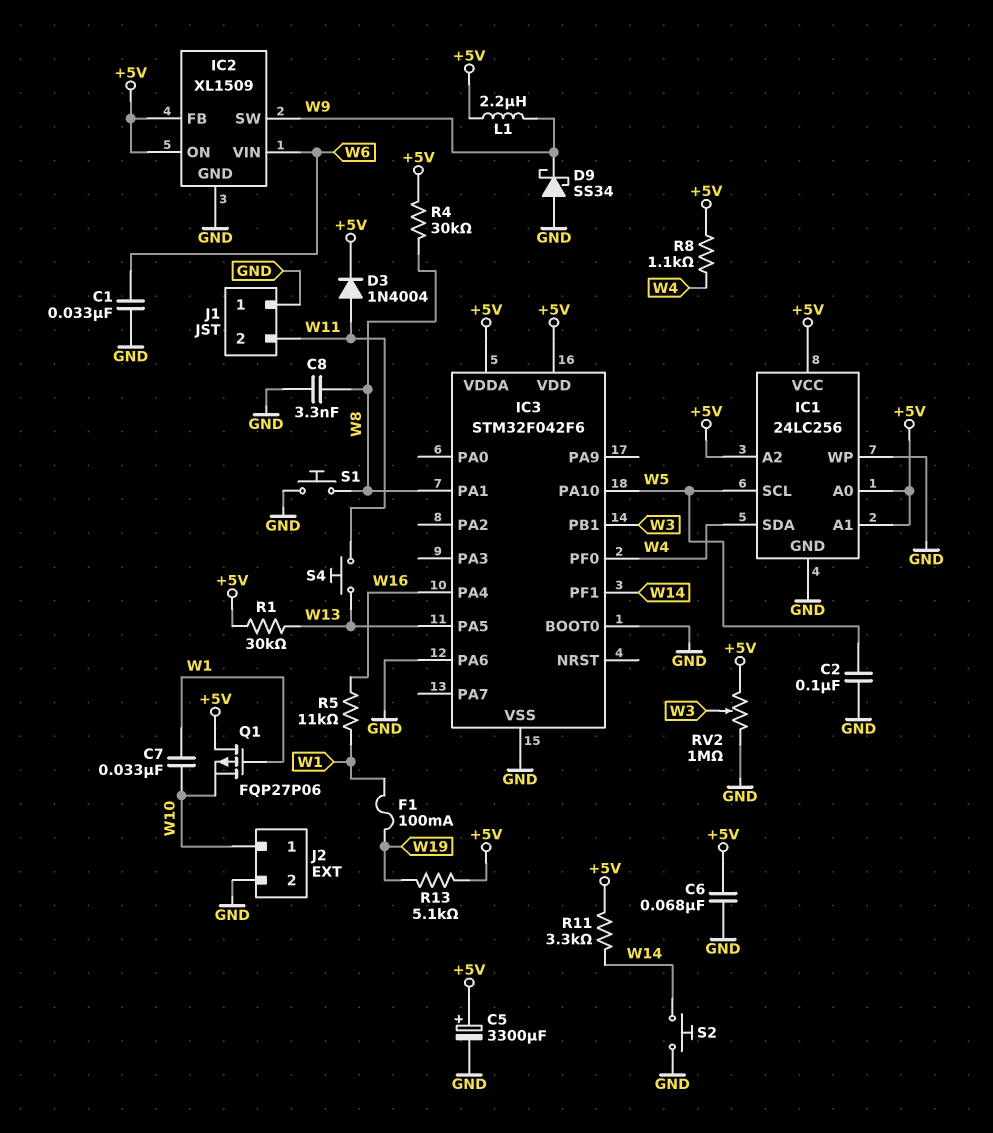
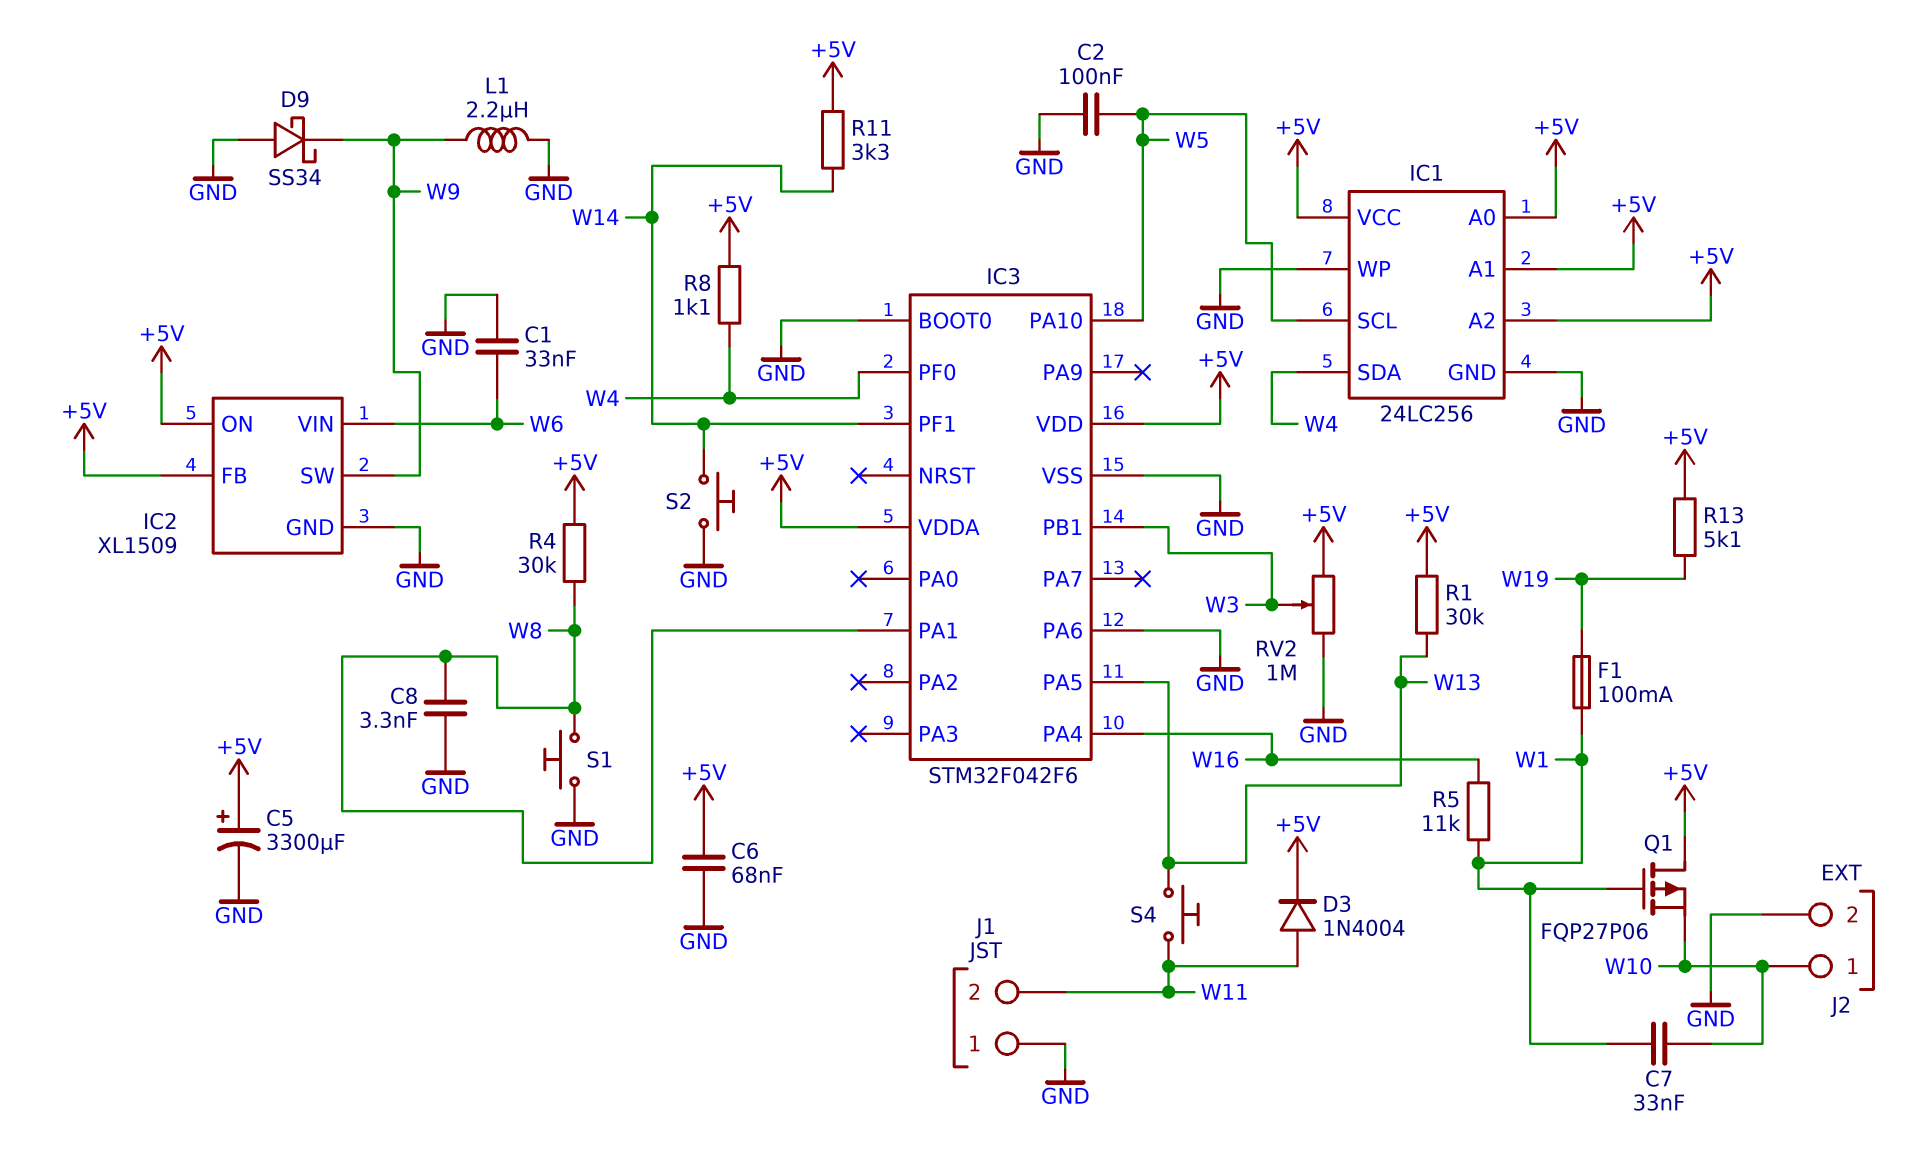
L1: 2.2uH (+5V, W9) -> 2.2uH (GND, W9)

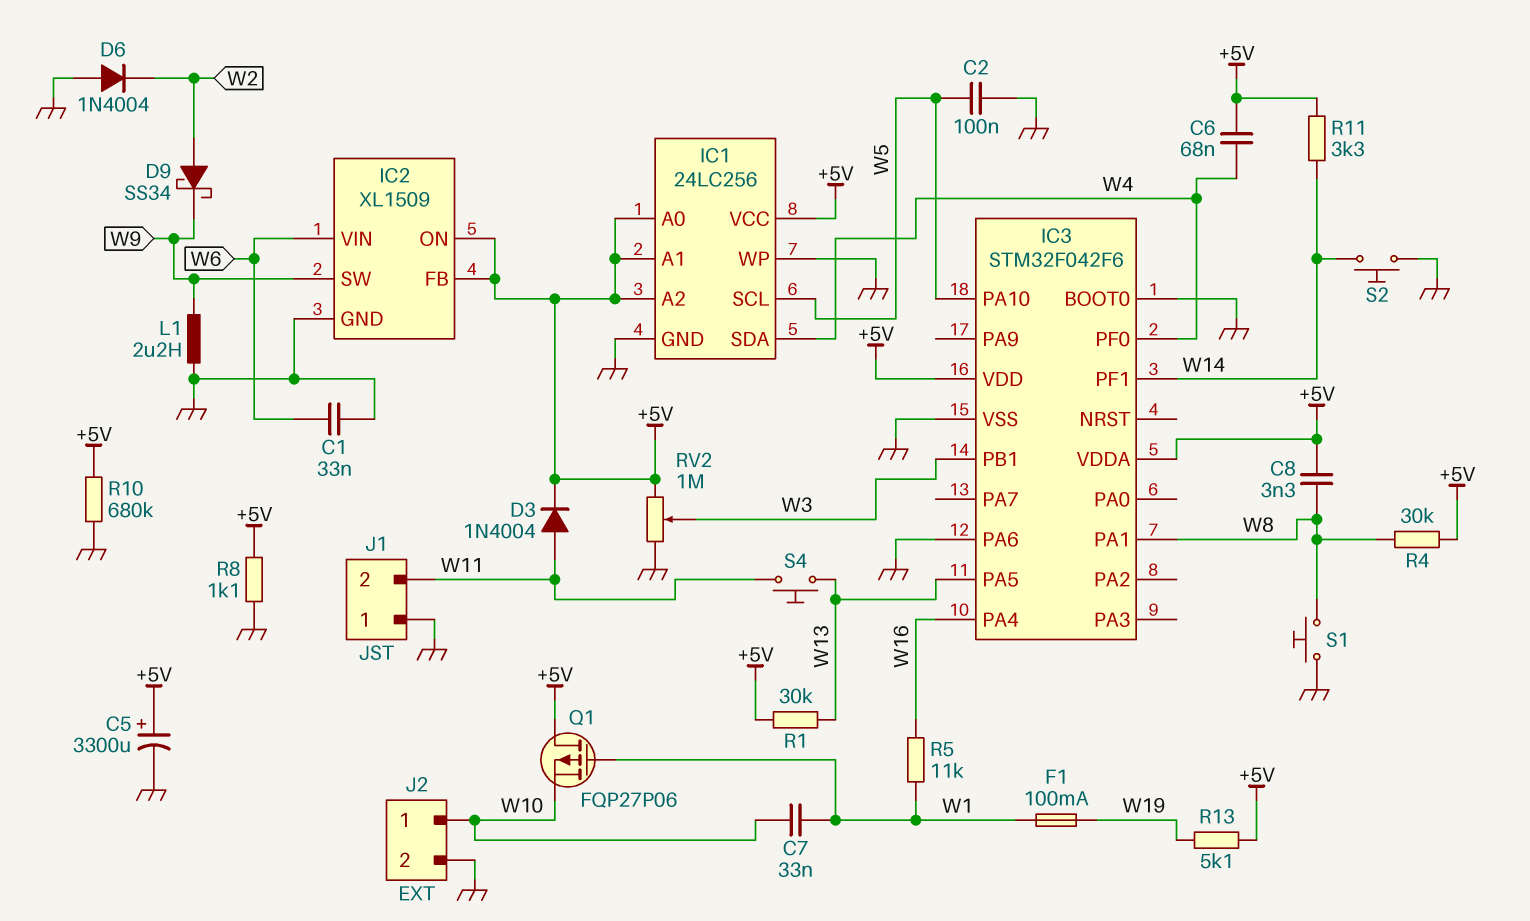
C6: 68nF (+5V, GND) -> 68nF (+5V, W4)
C8: 3.3nF (GND, W8) -> 3.3nF (+5V, W8)
D6: none -> diode 1N4004 (A GND, K W2)
D9: schottky SS34 (A GND, K W9) -> schottky SS34 (A W2, K W9)
R8: 1.1k (+5V, W4) -> 1.1k (+5V, GND)
R10: none -> 680k (+5V, GND)

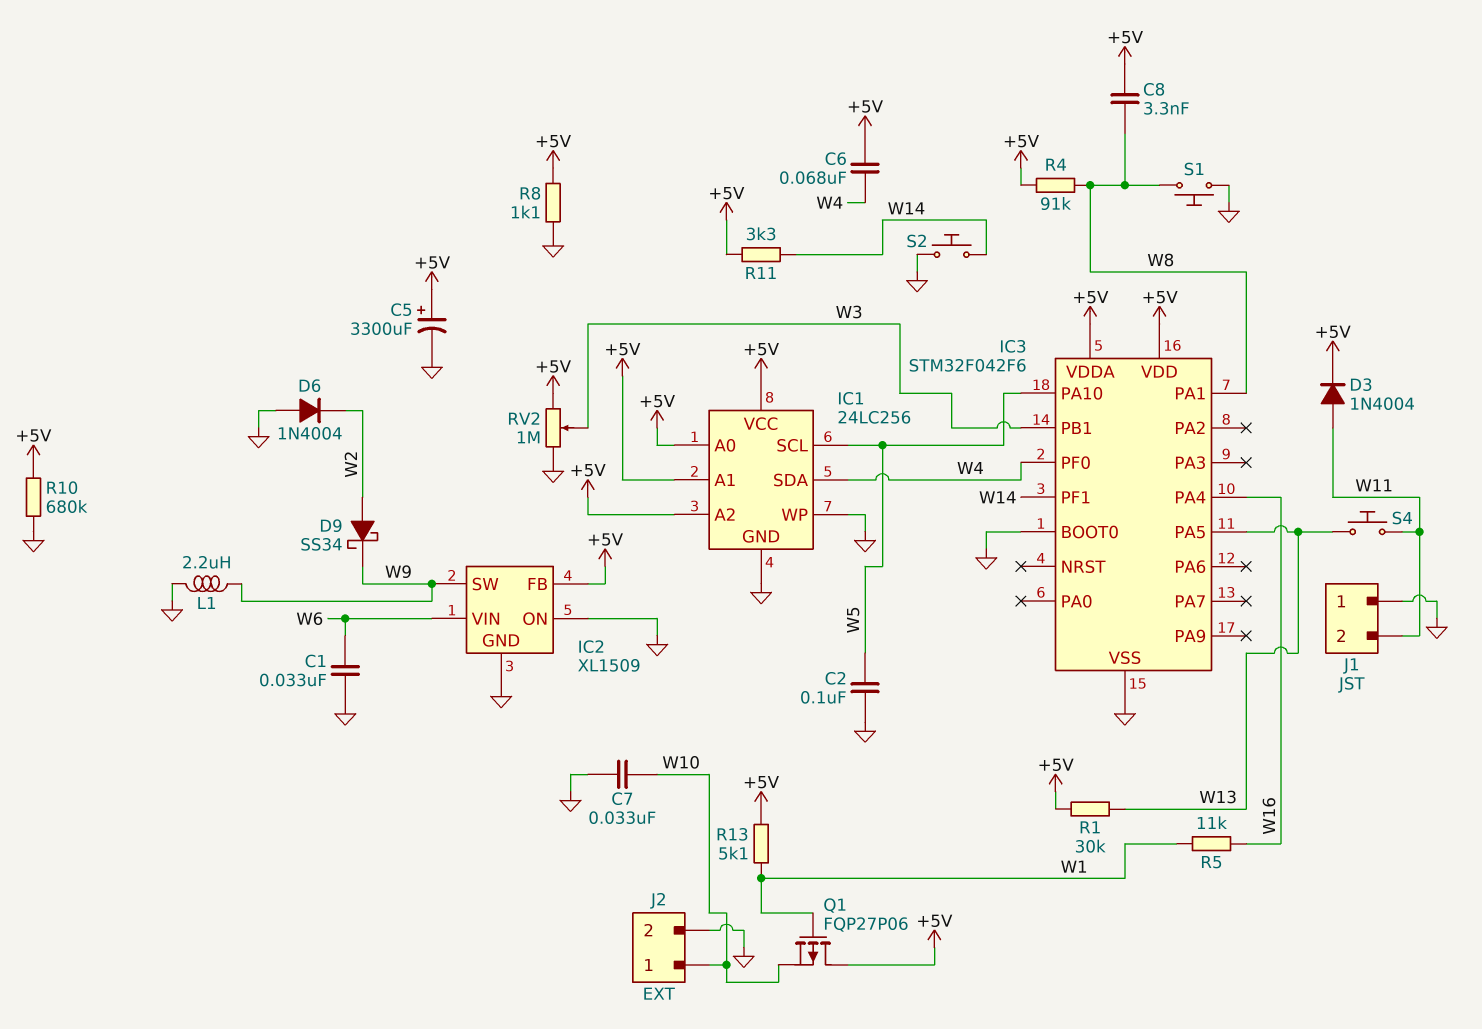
C7: 33nF (W1, W10) -> 33nF (GND, W10)
F1: 100mA (W1, W19) -> none
IC2 pin ON: +5V -> GND
IC3 pin PA6: GND -> none
R4: 30k (+5V, W8) -> 91k (+5V, W8)
R13: 5.1k (+5V, W19) -> 5.1k (+5V, W1)

